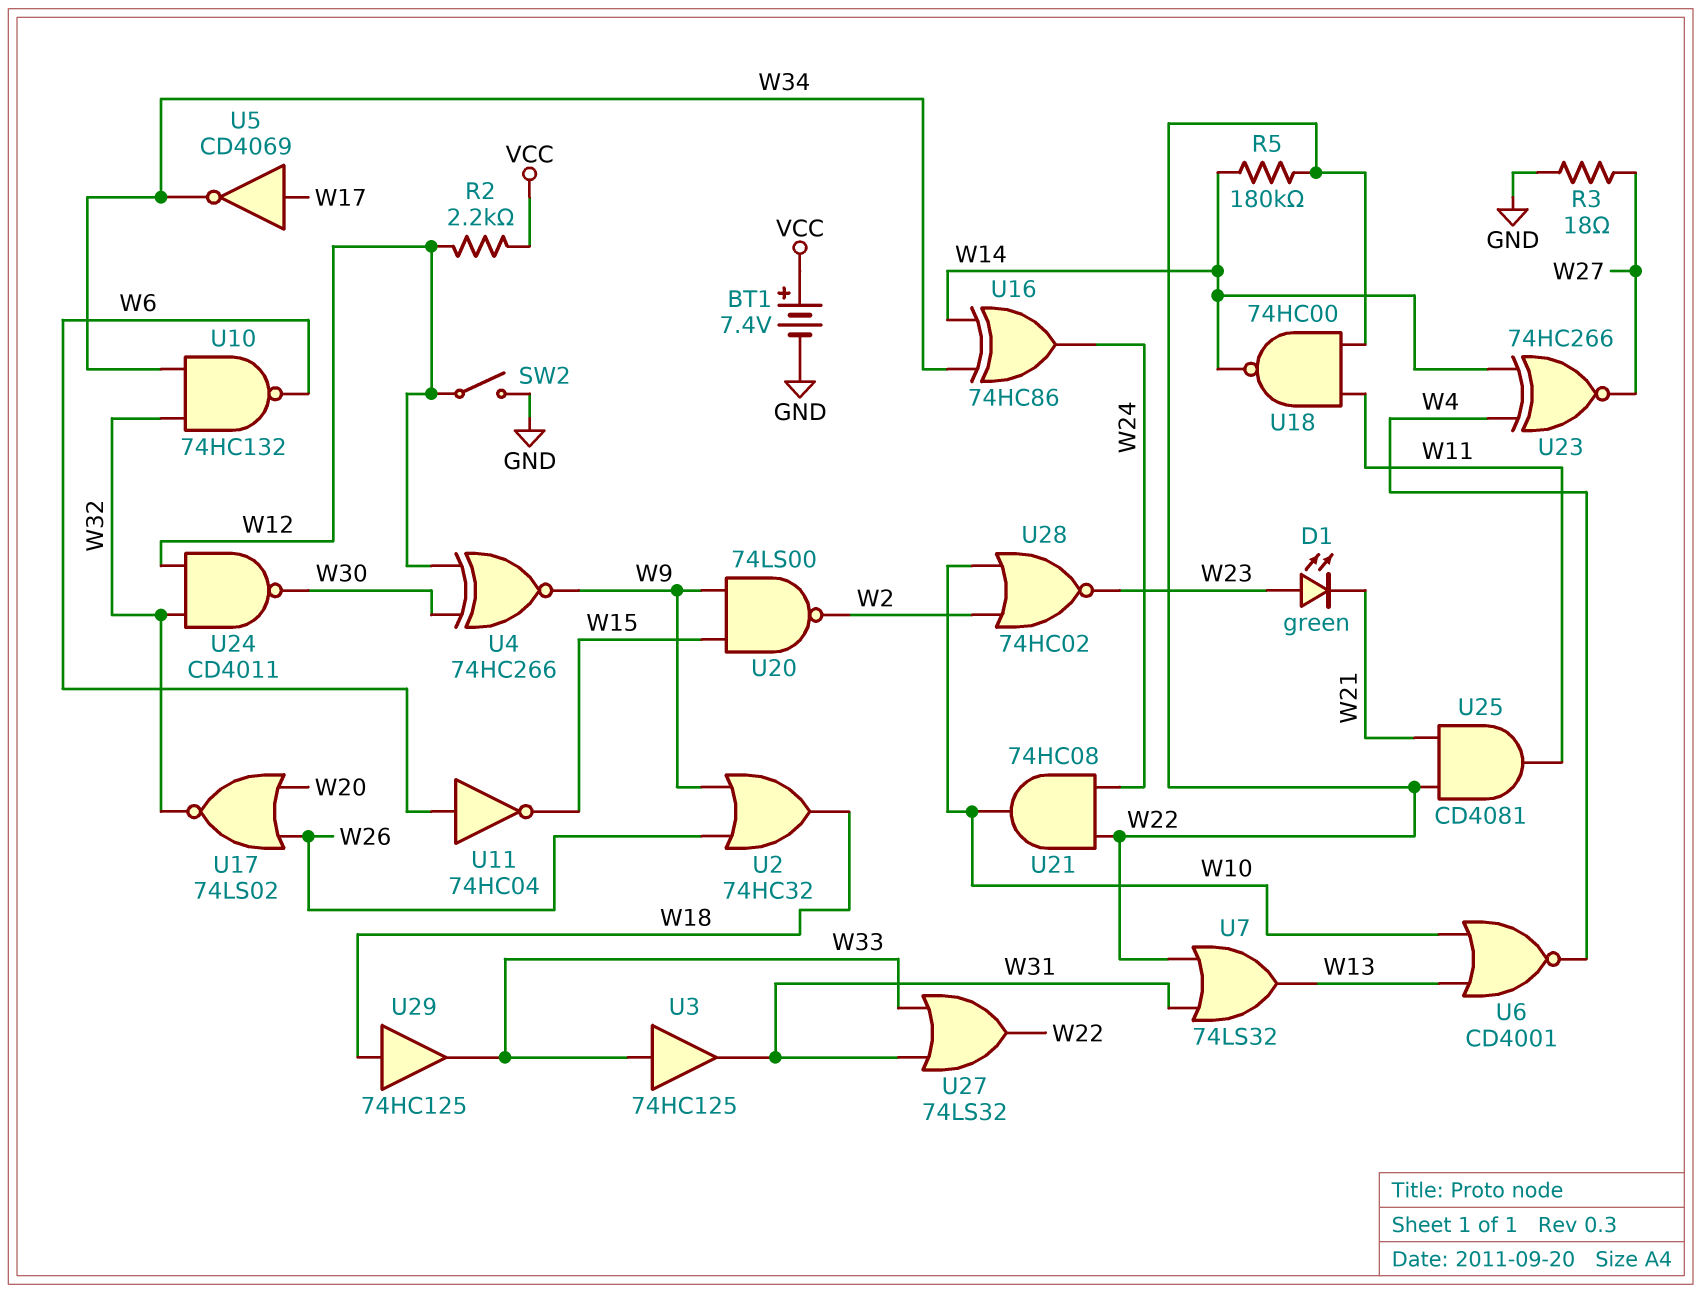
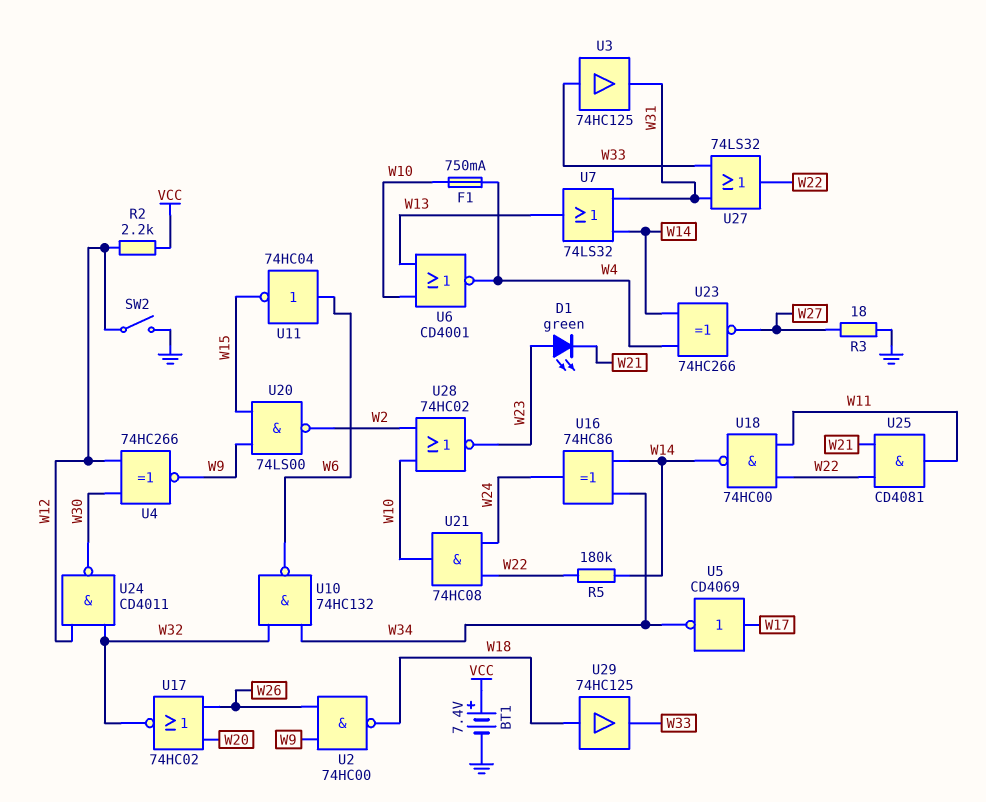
F1: none -> 750mA (W4, W10)
U2: OR 74HC32 (in W9, in W26, out W18) -> NAND 74HC00 (in W9, in W26, out W18)
U7: OR 74LS32 (in W22, in W31, out W13) -> OR 74LS32 (in W14, in W31, out W13)
U17: NOR 74LS02 (in W20, in W26, out W32) -> NOR 74HC02 (in W20, in W26, out W32)

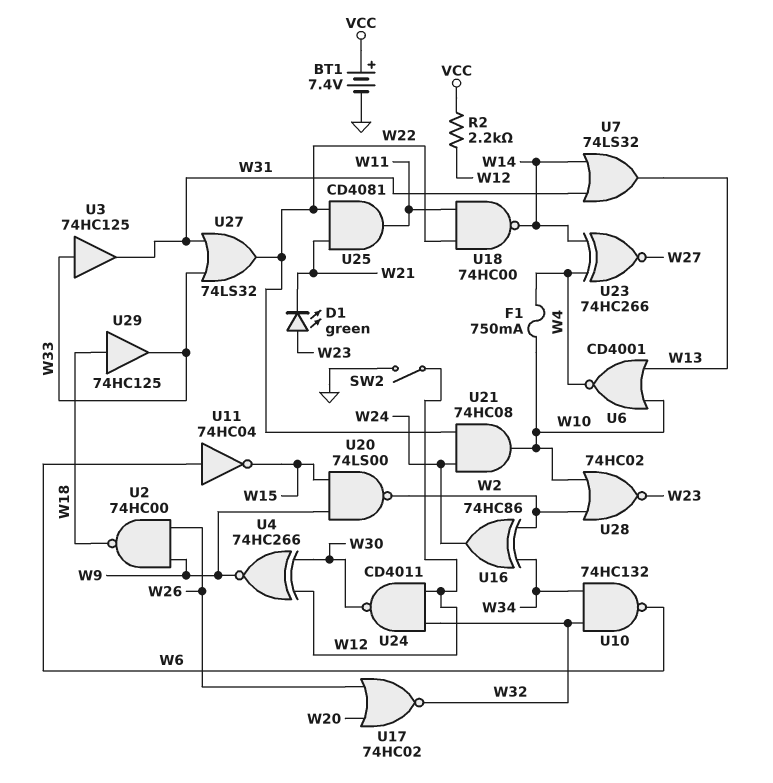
R3: 18 (GND, W27) -> none
R5: 180k (W14, W22) -> none
U5: NOT CD4069 (in W17, out W34) -> none
U16: XOR 74HC86 (in W14, in W34, out W24) -> XOR 74HC86 (in W2, in W34, out W24)

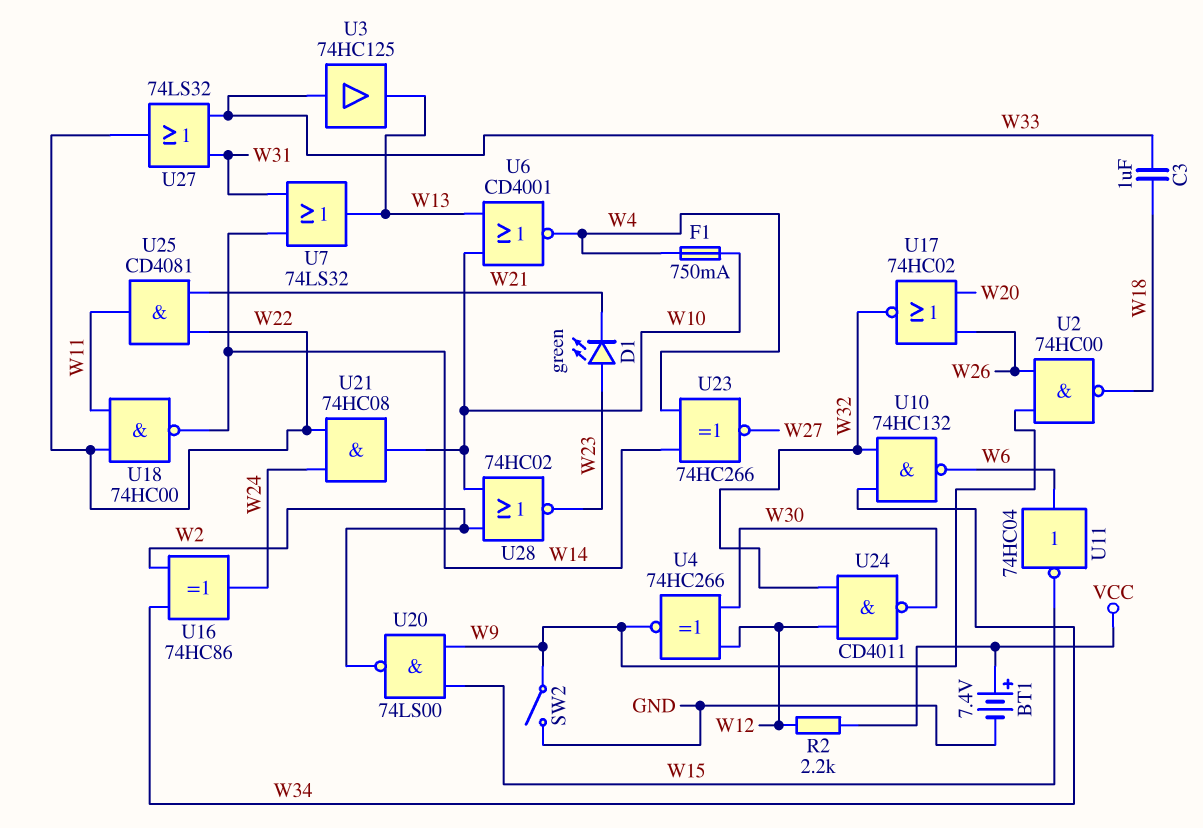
C3: none -> 1uF (W18, W33)
SW2: switch (GND, W12) -> switch (GND, W9)
U3: buffer 74HC125 (in W33, out W31) -> buffer 74HC125 (in W33, out W13)
U29: buffer 74HC125 (in W18, out W33) -> none

